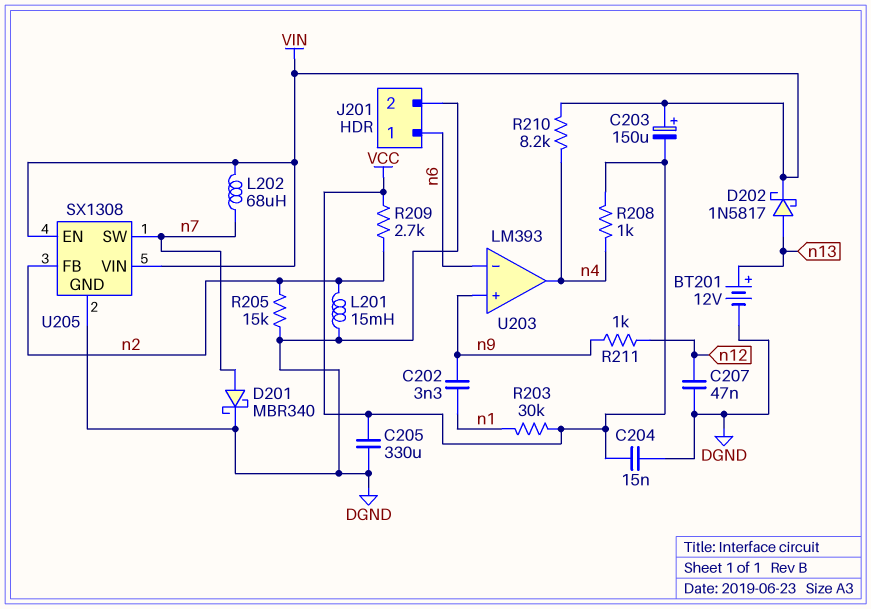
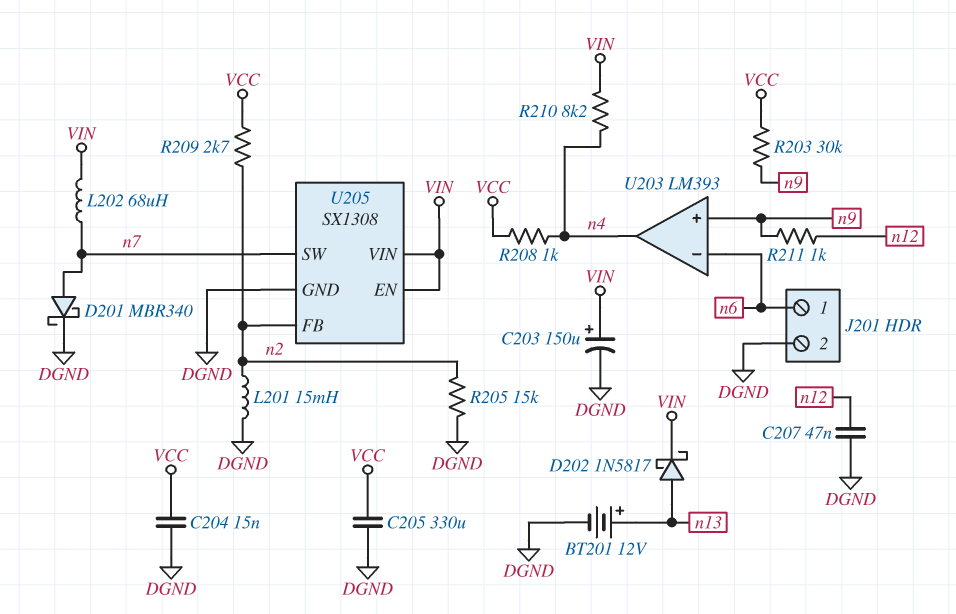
C202: 3.3nF (n1, n9) -> none
C203: 150uF (plus VIN, minus VCC) -> 150uF (plus VIN, minus DGND)
R203: 30k (VCC, n1) -> 30k (VCC, n9)

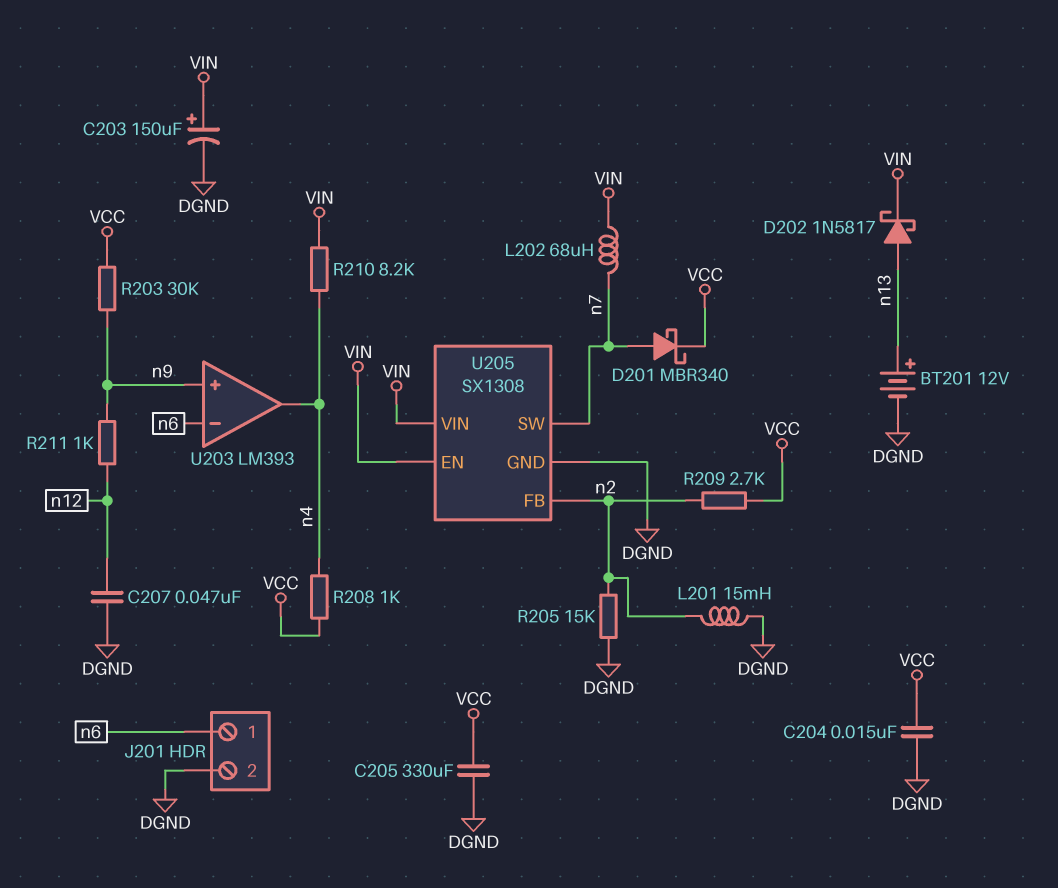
D201: schottky MBR340 (A n7, K DGND) -> schottky MBR340 (A n7, K VCC)

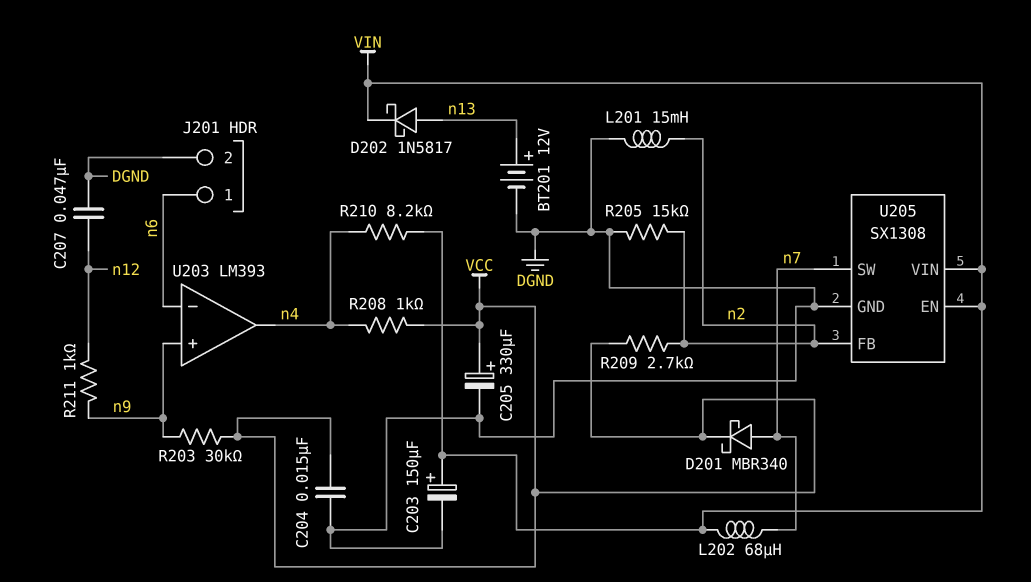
C205: 330uF (DGND, VCC) -> 330uF (plus VCC, minus DGND)

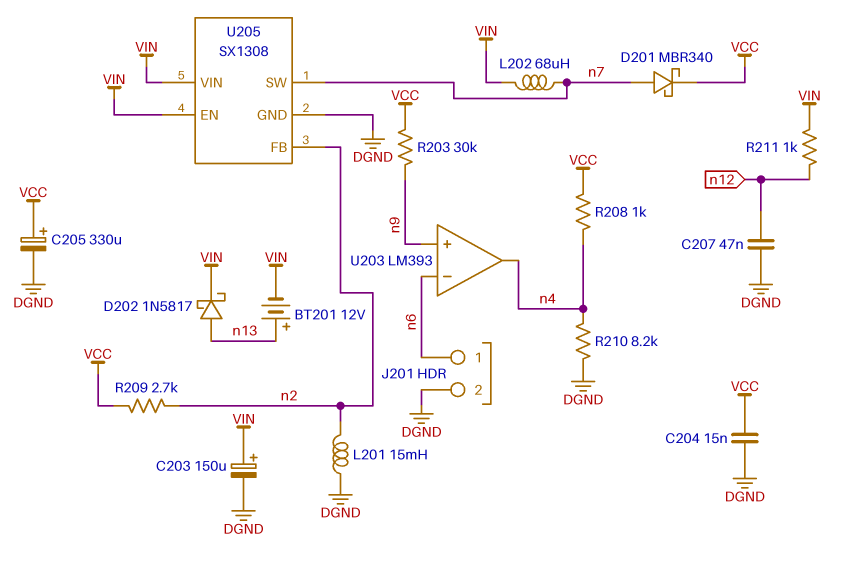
BT201: 12V (plus n13, minus DGND) -> 12V (plus n13, minus VIN)
R205: 15k (DGND, n2) -> none
R210: 8.2k (VIN, n4) -> 8.2k (DGND, n4)
R211: 1k (n9, n12) -> 1k (VIN, n12)

